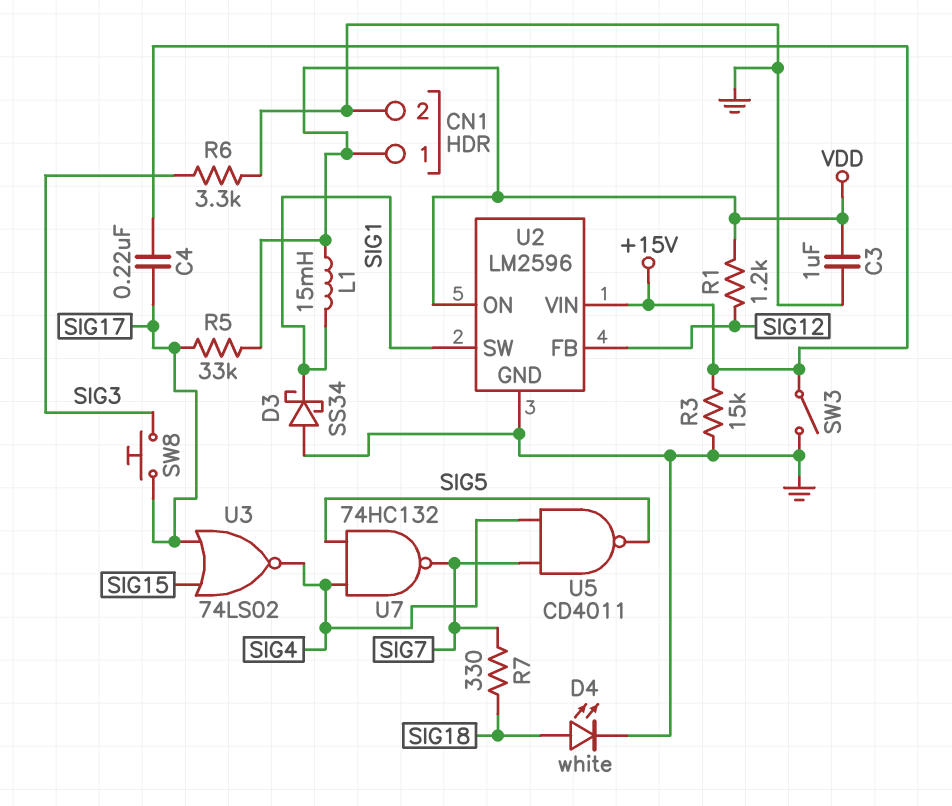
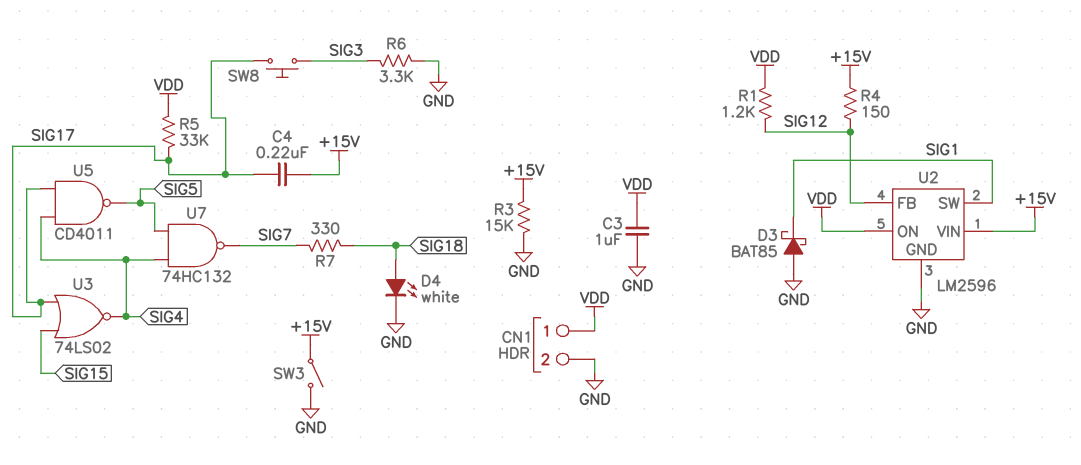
D3: schottky SS34 (A GND, K SIG1) -> schottky BAT85 (A GND, K SIG1)
L1: 15mH (SIG1, VDD) -> none
R4: none -> 150 (+15V, SIG12)
U5: NAND CD4011 (in SIG4, in SIG7, out SIG5) -> NAND CD4011 (in SIG4, in SIG17, out SIG5)

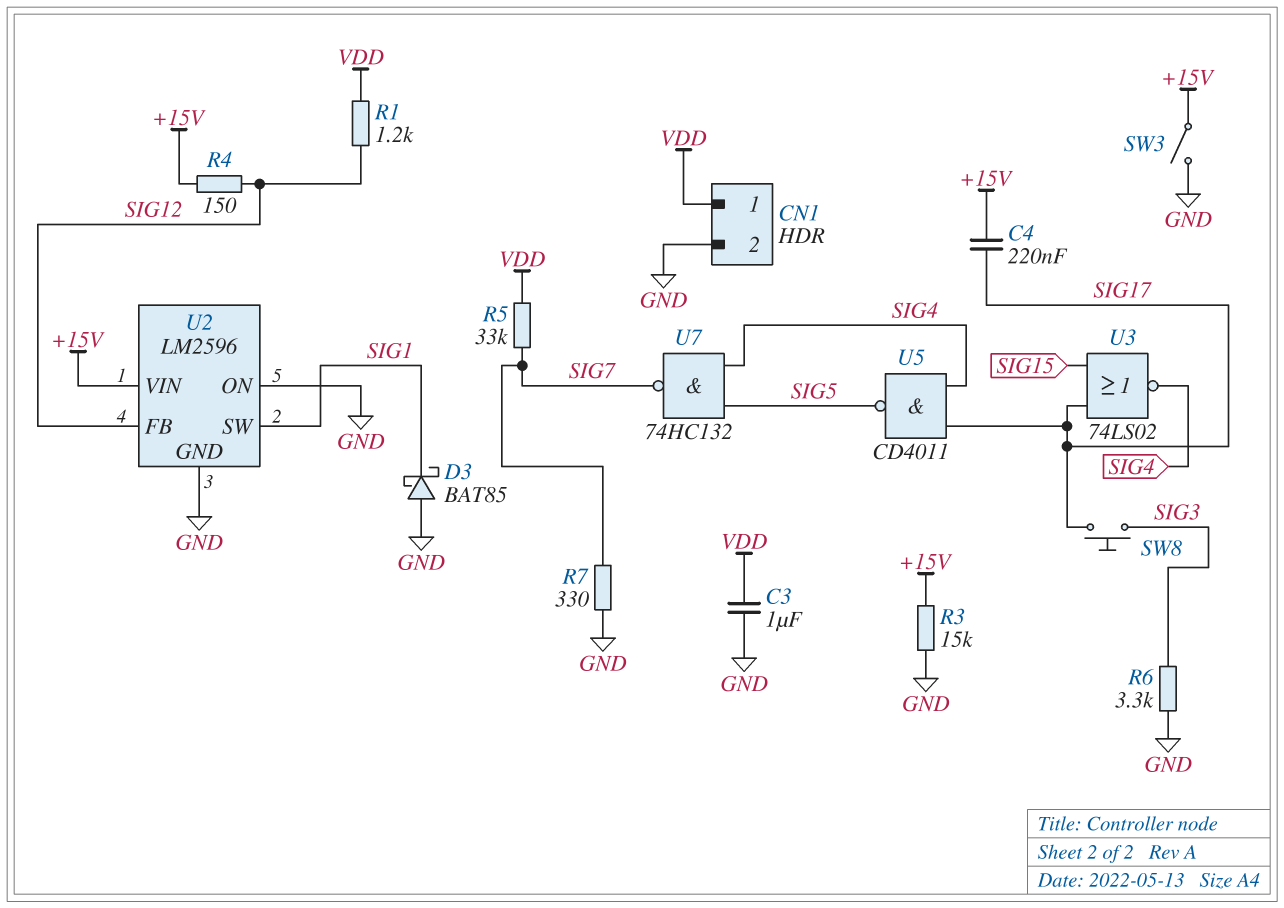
D4: LED white (A SIG18, K GND) -> none
R5: 33k (SIG17, VDD) -> 33k (SIG7, VDD)
R7: 330 (SIG7, SIG18) -> 330 (GND, SIG7)
U2 pin ON: VDD -> GND

